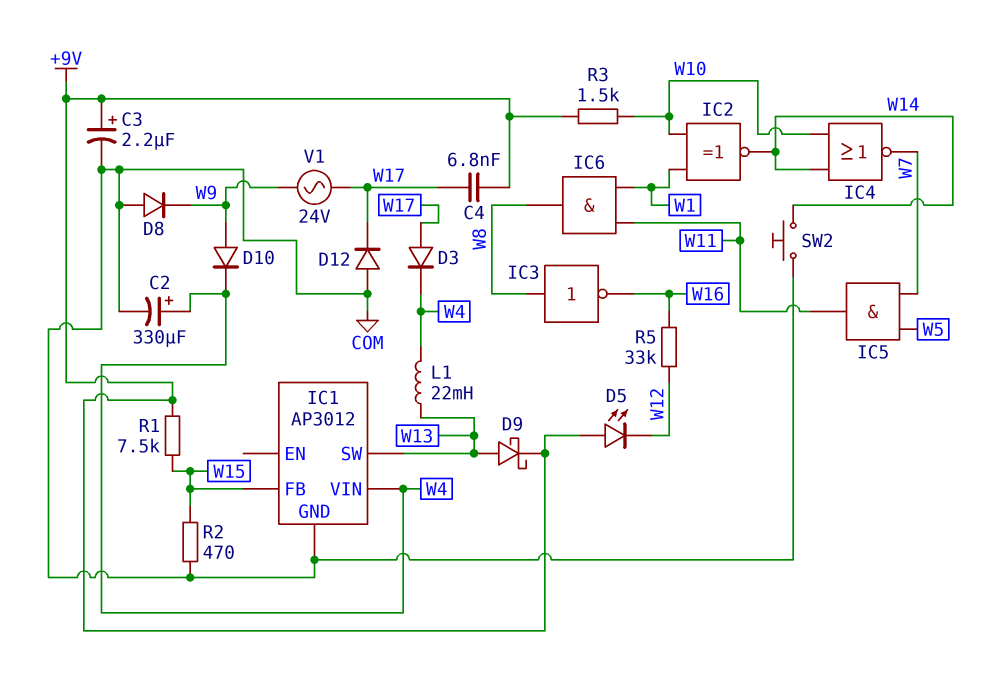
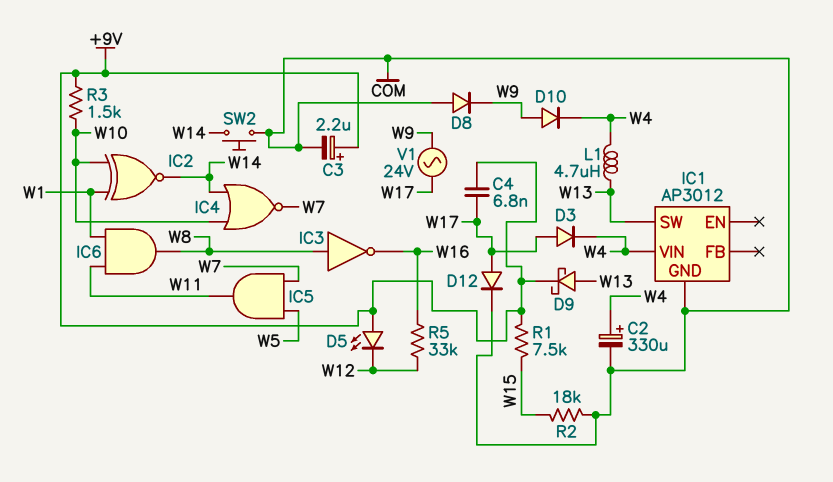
D12: diode (A COM, K W17) -> diode (A W17, K COM)
IC1 pin FB: W15 -> none
L1: 22mH (W4, W13) -> 4.7uH (W4, W13)
R2: 470 (COM, W15) -> 18k (COM, W15)

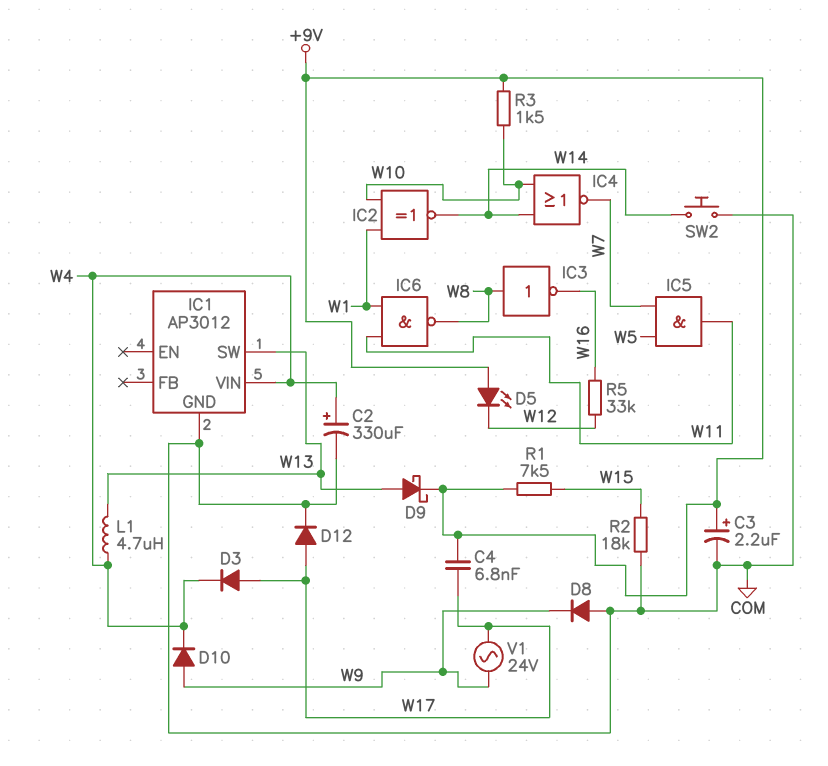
IC6: AND (in W1, in W11, out W8) -> NAND (in W1, in W11, out W8)

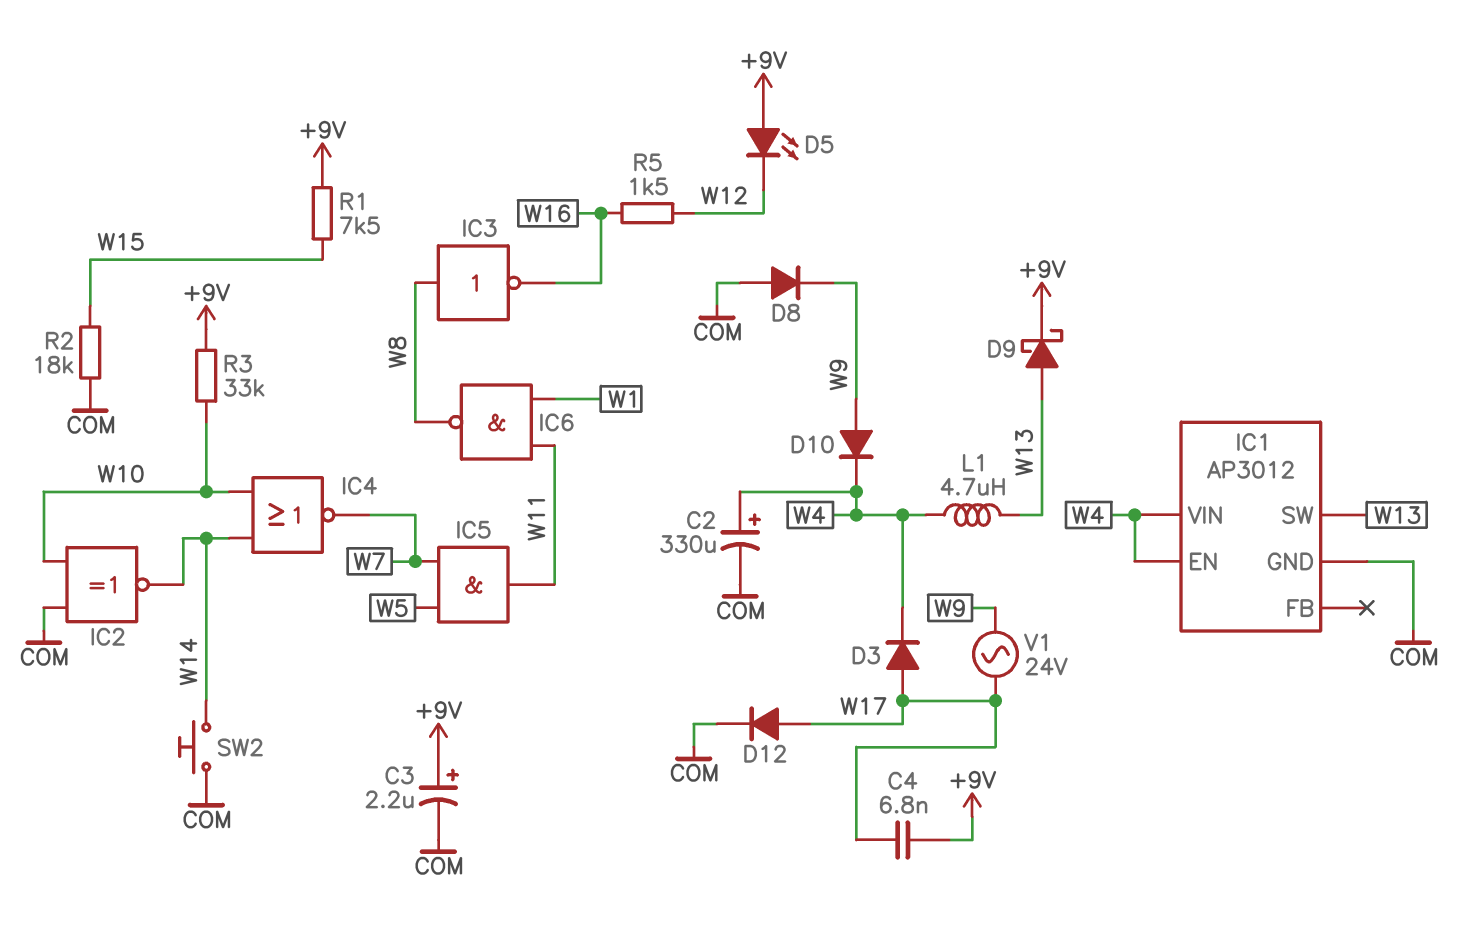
IC1 pin EN: none -> W4
IC2: XNOR (in W1, in W10, out W14) -> XNOR (in COM, in W10, out W14)
R3: 1.5k (+9V, W10) -> 33k (+9V, W10)
R5: 33k (W12, W16) -> 1.5k (W12, W16)

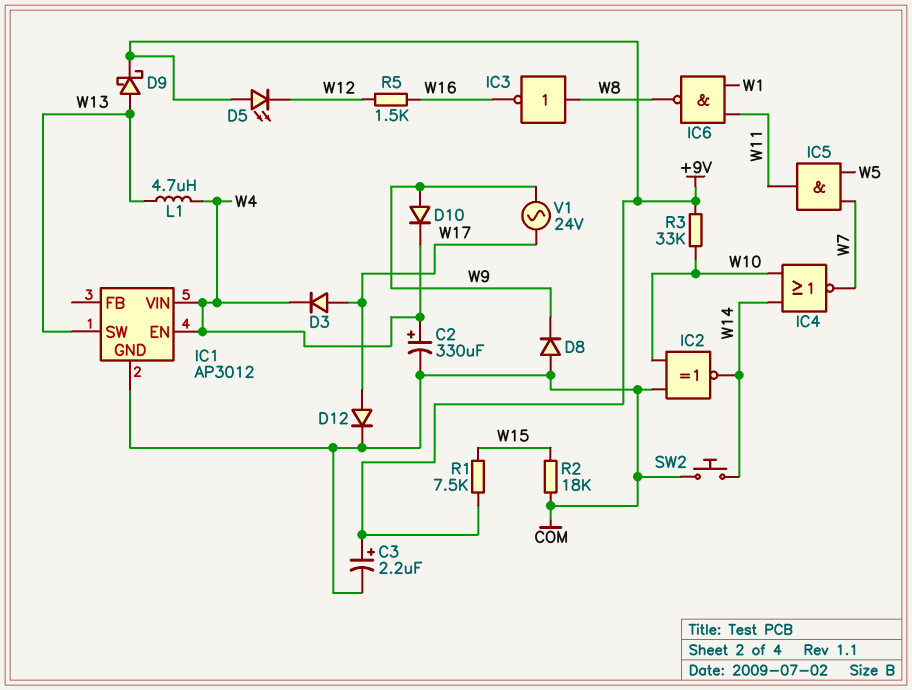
C4: 6.8nF (+9V, W17) -> none

